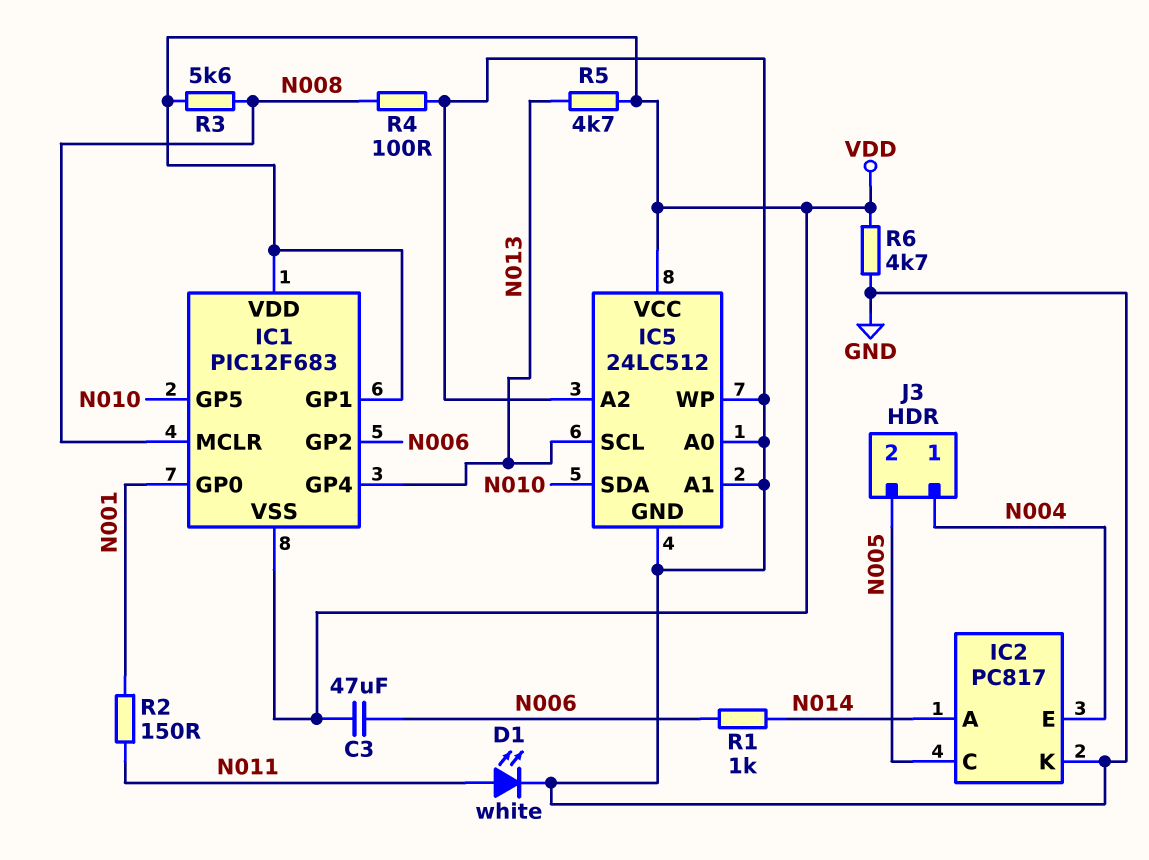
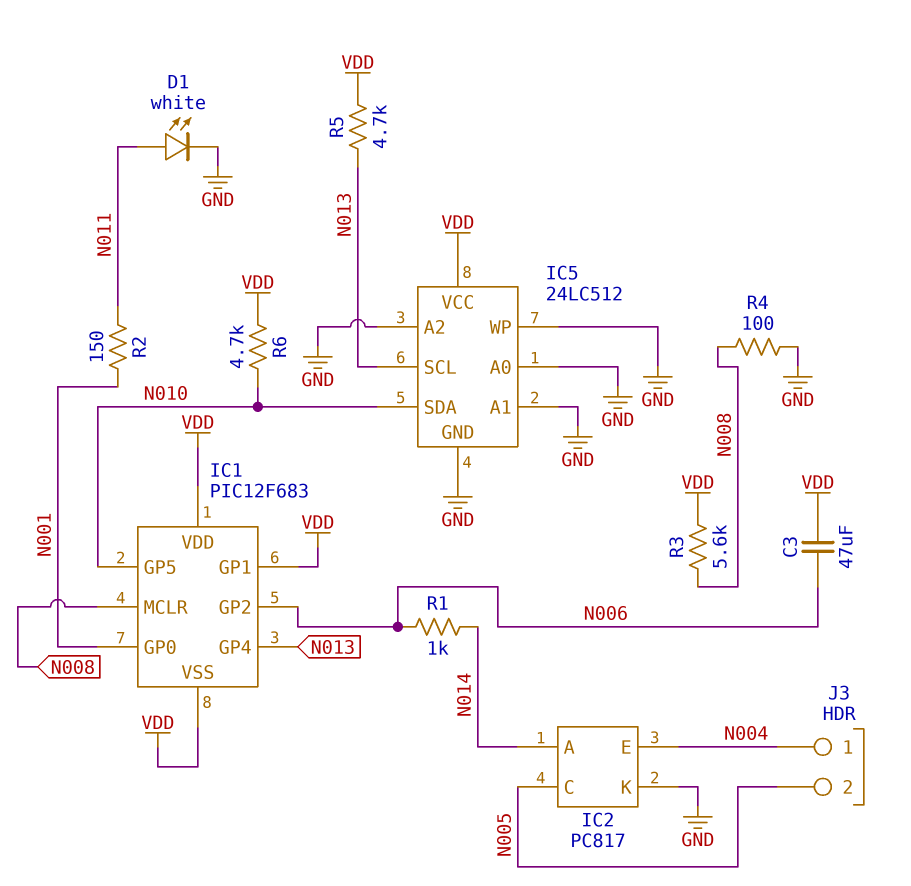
R6: 4.7k (GND, VDD) -> 4.7k (N010, VDD)

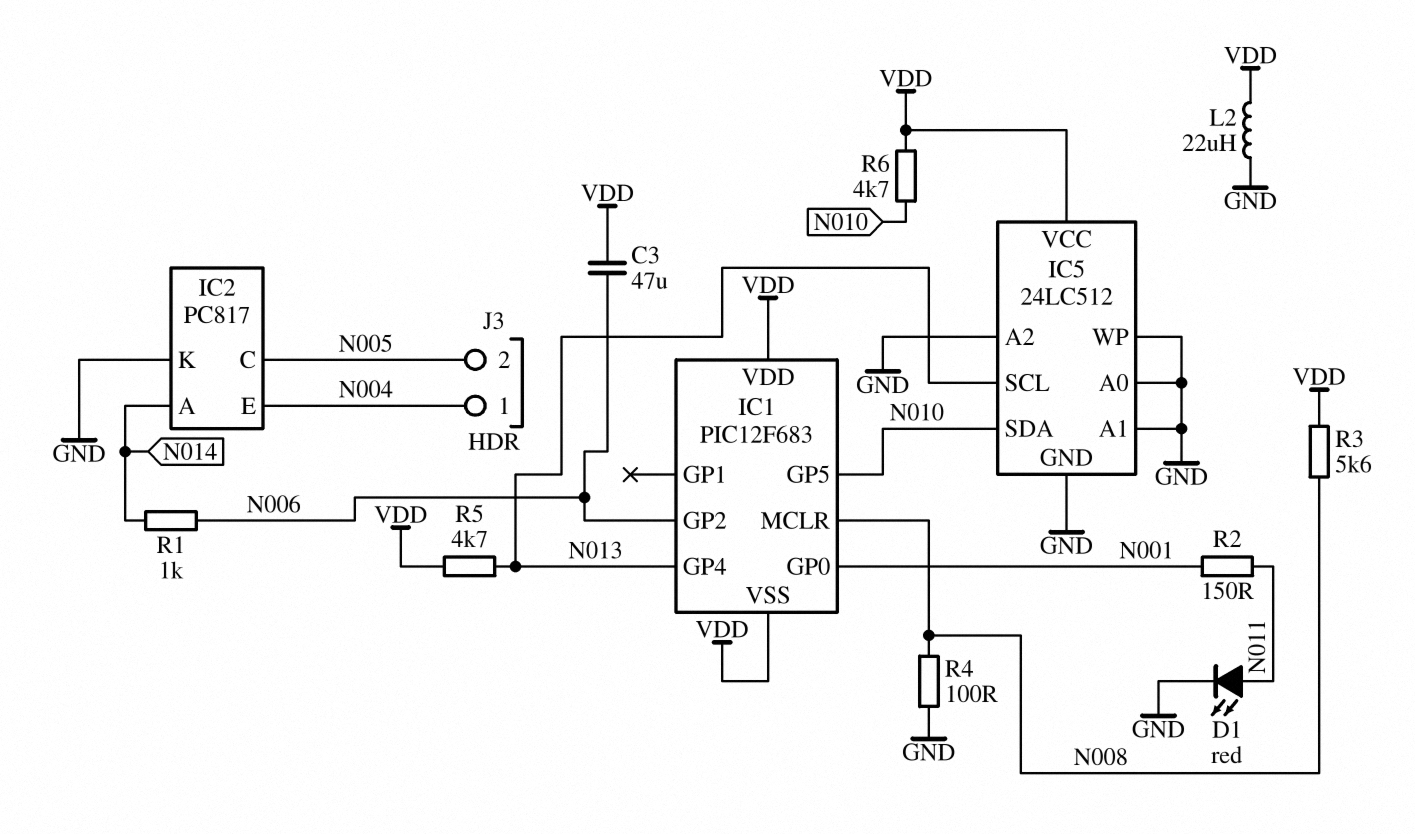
D1: LED white (A N011, K GND) -> LED red (A N011, K GND)
IC1 pin GP1: VDD -> none
L2: none -> 22uH (GND, VDD)

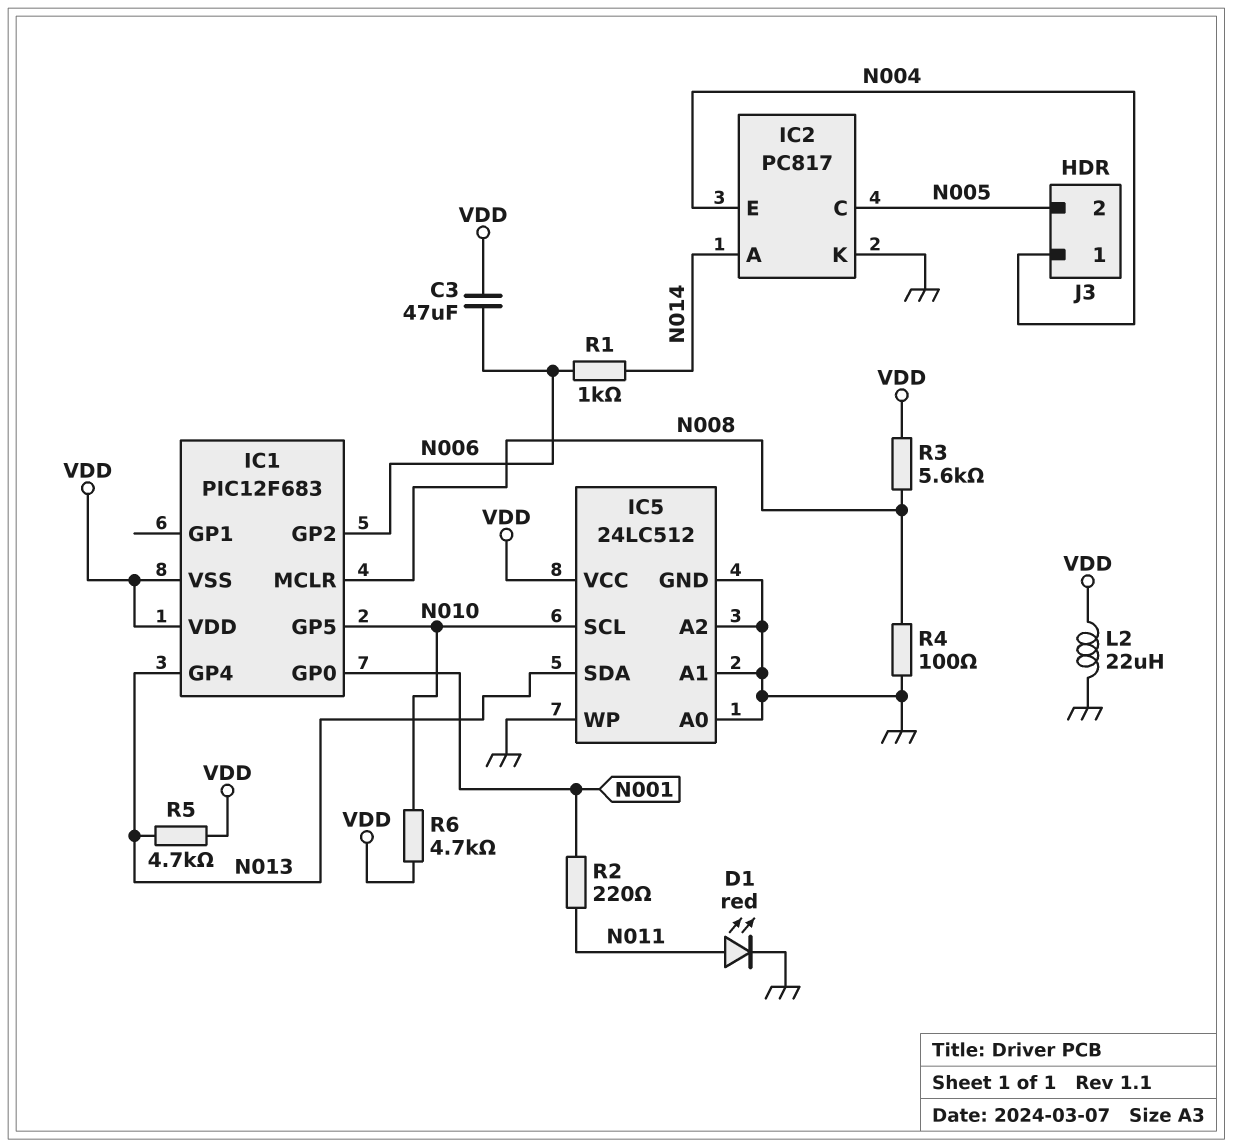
IC5 pin SCL: N013 -> N010
IC5 pin SDA: N010 -> N013
R2: 150 (N001, N011) -> 220 (N001, N011)

